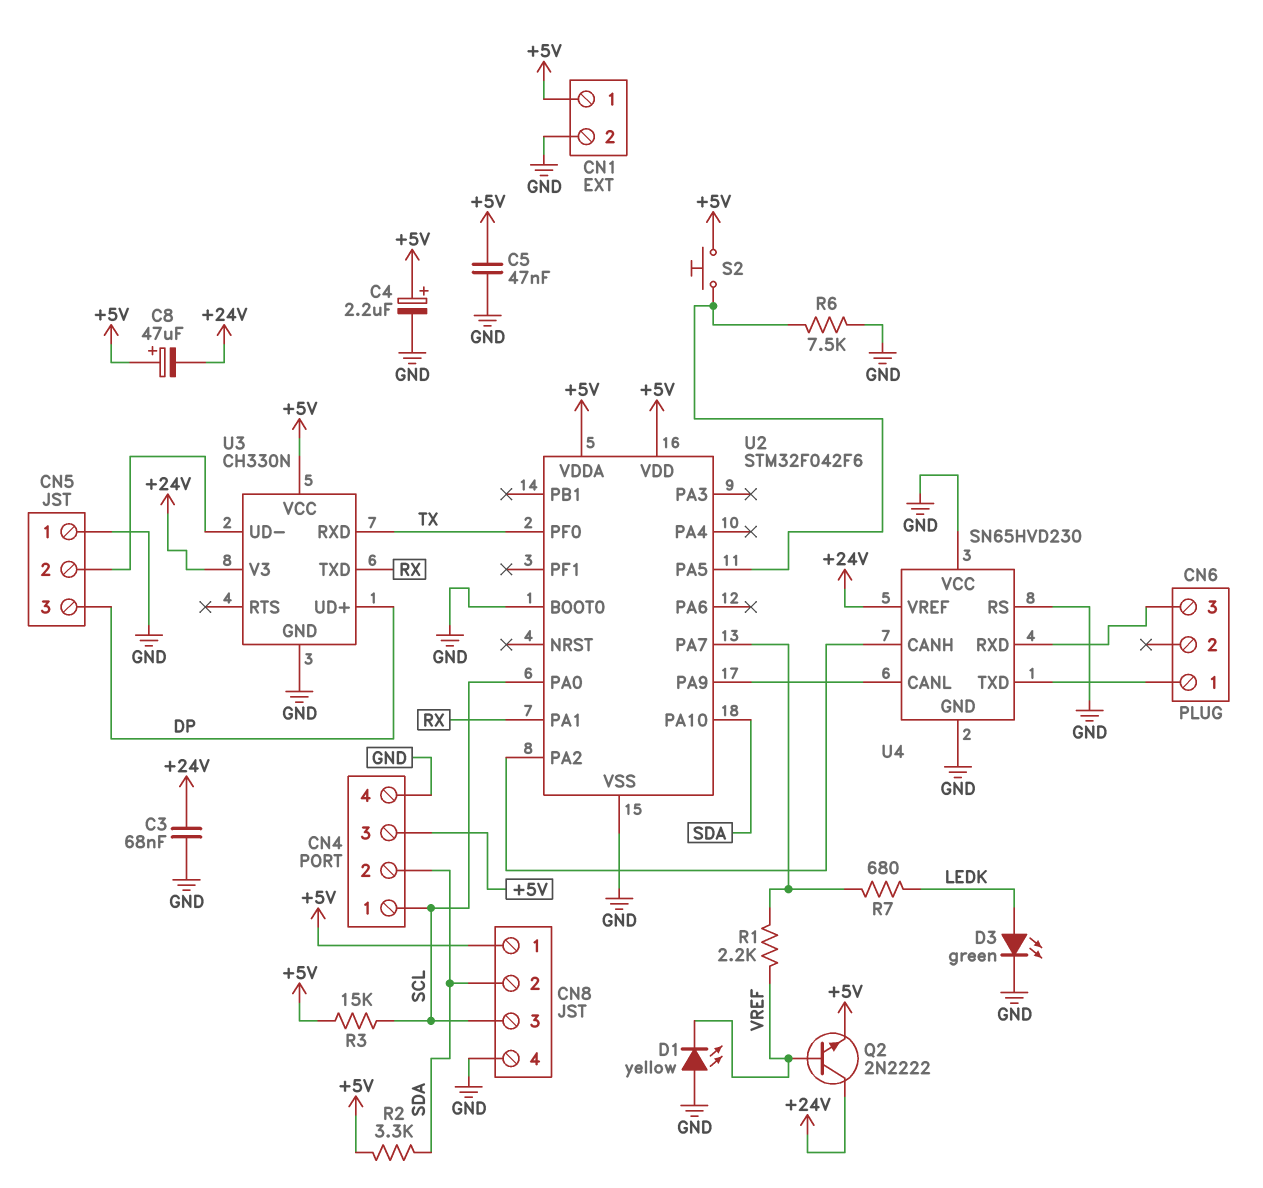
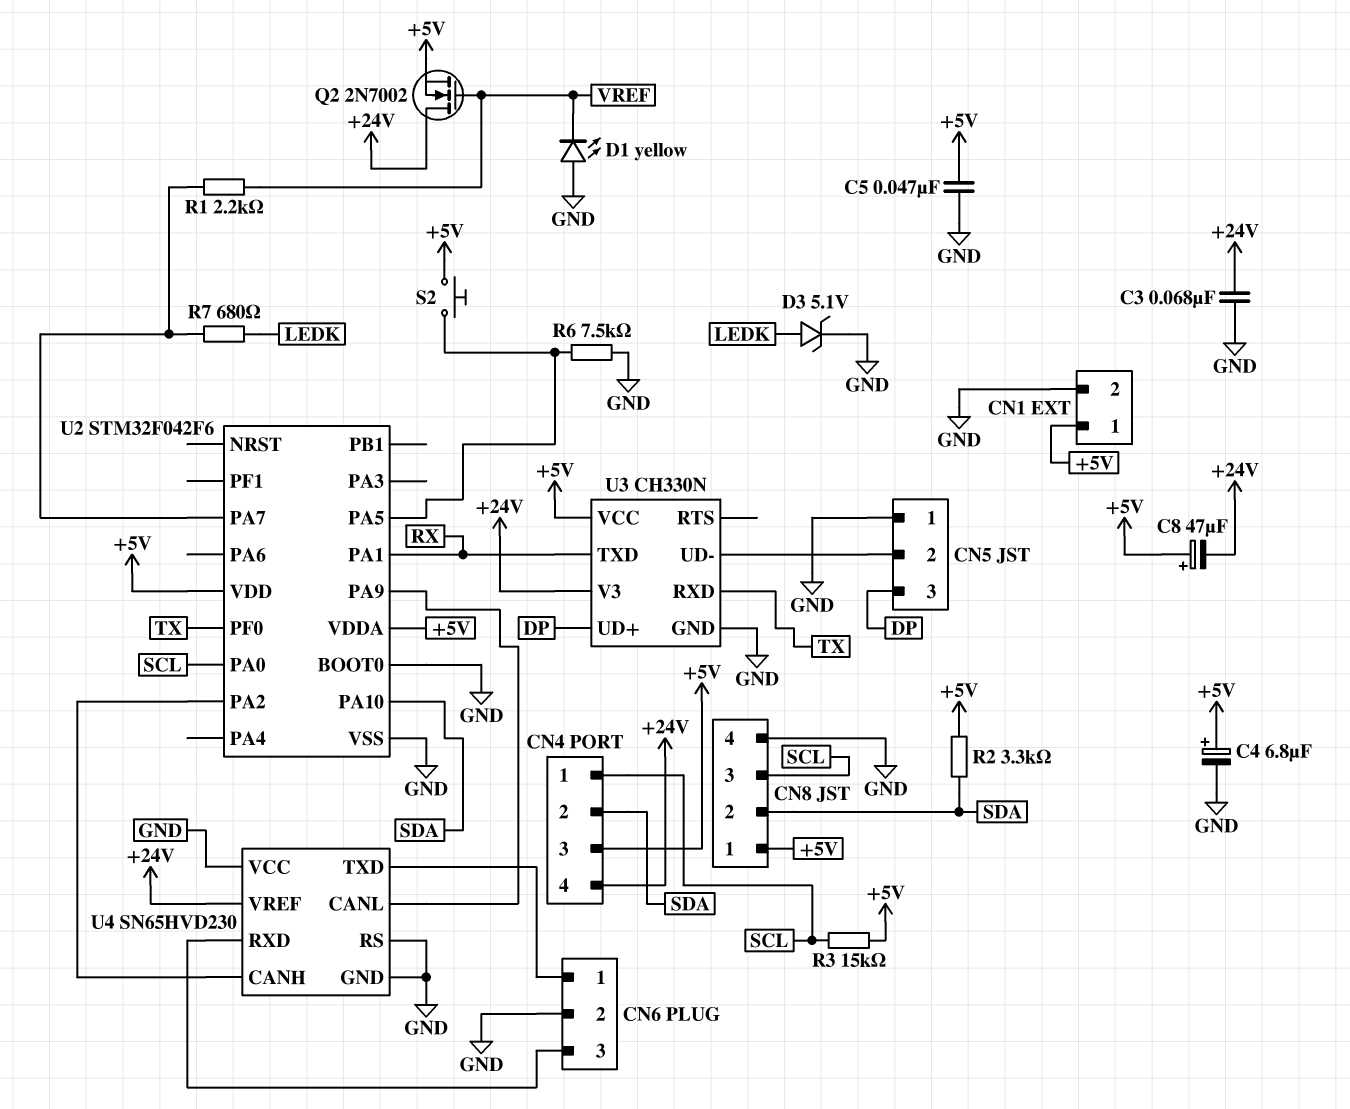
C4: 2.2uF (plus +5V, minus GND) -> 6.8uF (plus +5V, minus GND)
CN4 pin 4: GND -> +24V
CN6 pin 2: none -> GND
D3: LED green (A LEDK, K GND) -> zener 5.1V (A LEDK, K GND)
Q2: NPN 2N2222 (B VREF, C +24V, E +5V) -> NMOS 2N7002 (G VREF, D +24V, S +5V)

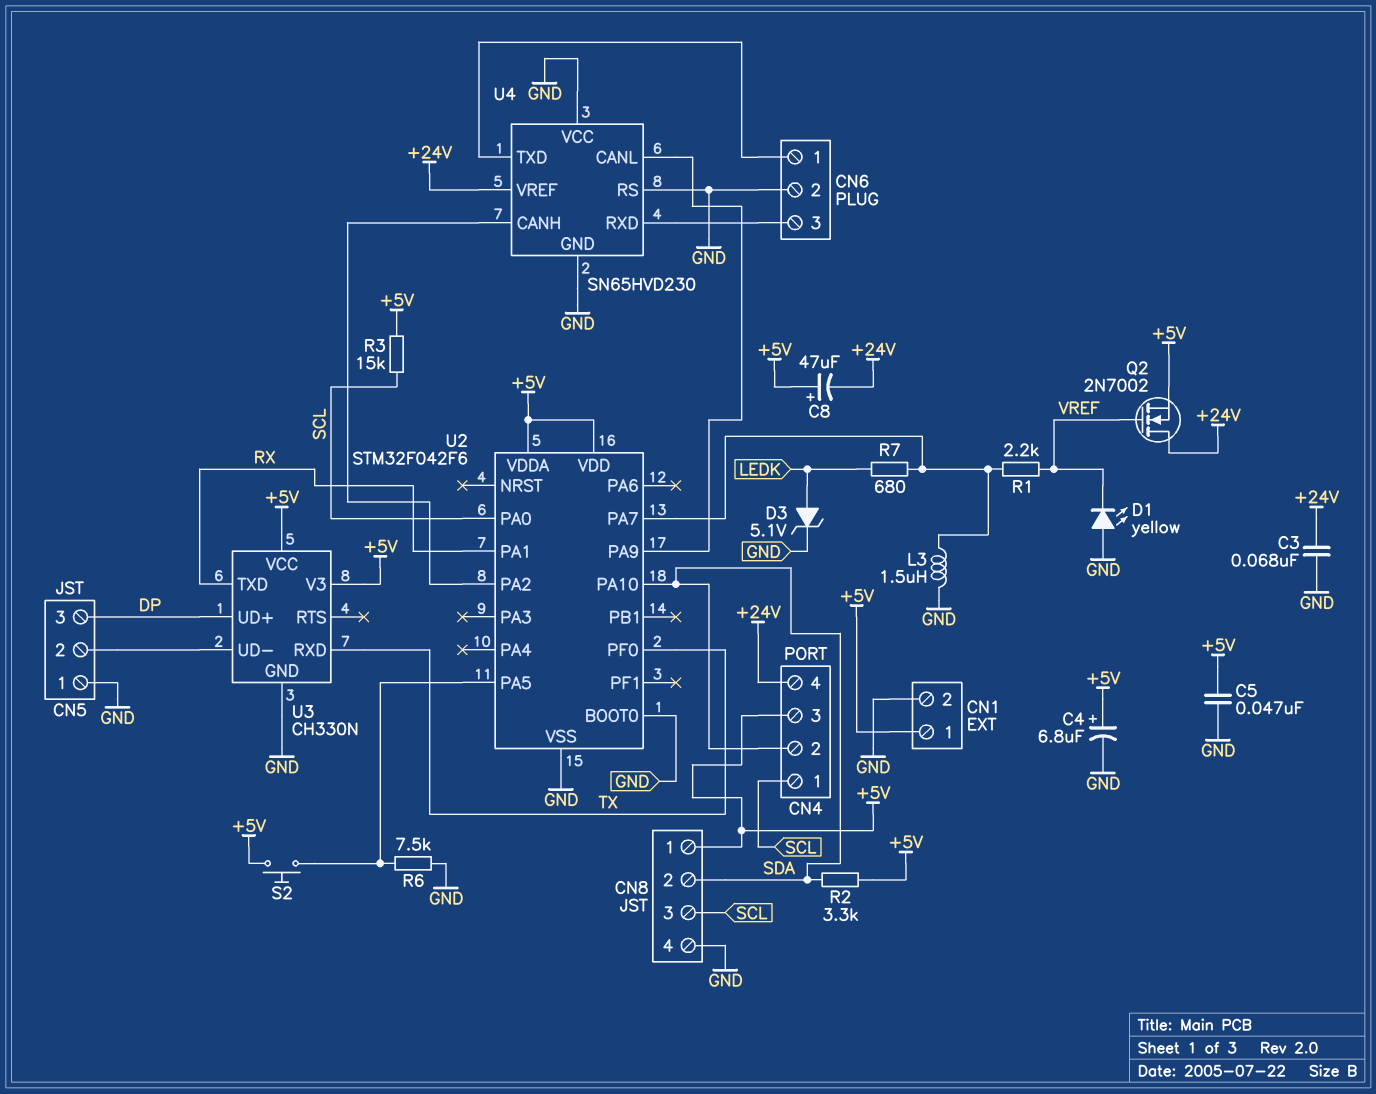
L3: none -> 1.5uH (GND, U2/PA7)
U3 pin V3: +24V -> +5V

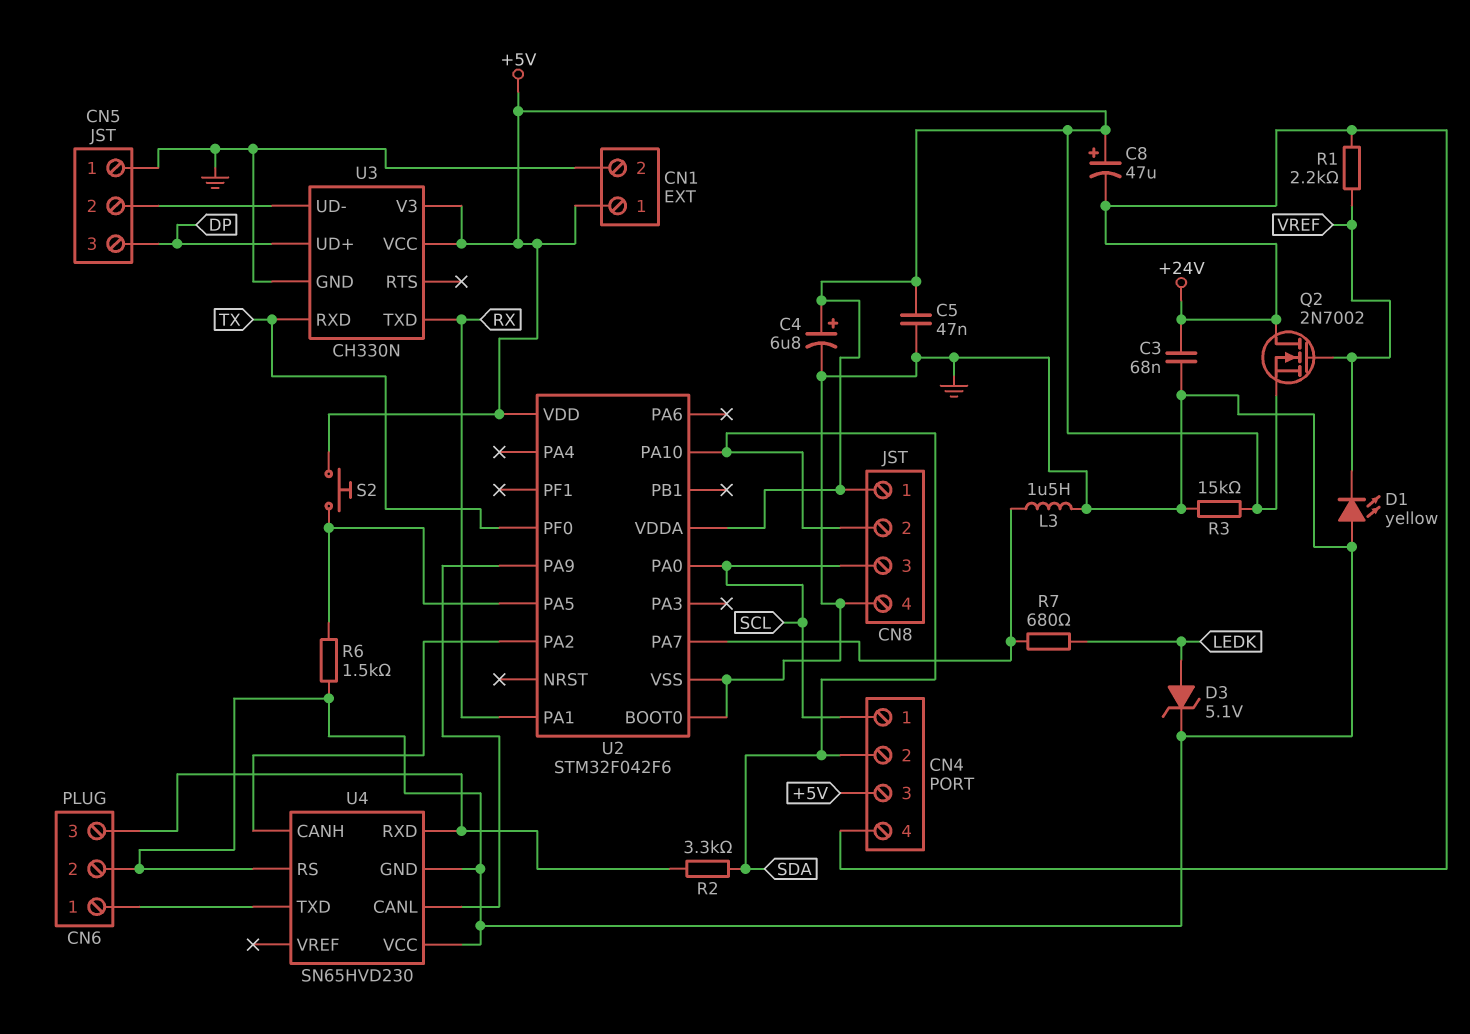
R1: 2.2k (U2/PA7, VREF) -> 2.2k (+24V, VREF)
R2: 3.3k (+5V, SDA) -> 3.3k (CN6/3, SDA)
R3: 15k (+5V, SCL) -> 15k (+5V, GND)
R6: 7.5k (GND, U2/PA5) -> 1.5k (GND, U2/PA5)
U4 pin VREF: +24V -> none

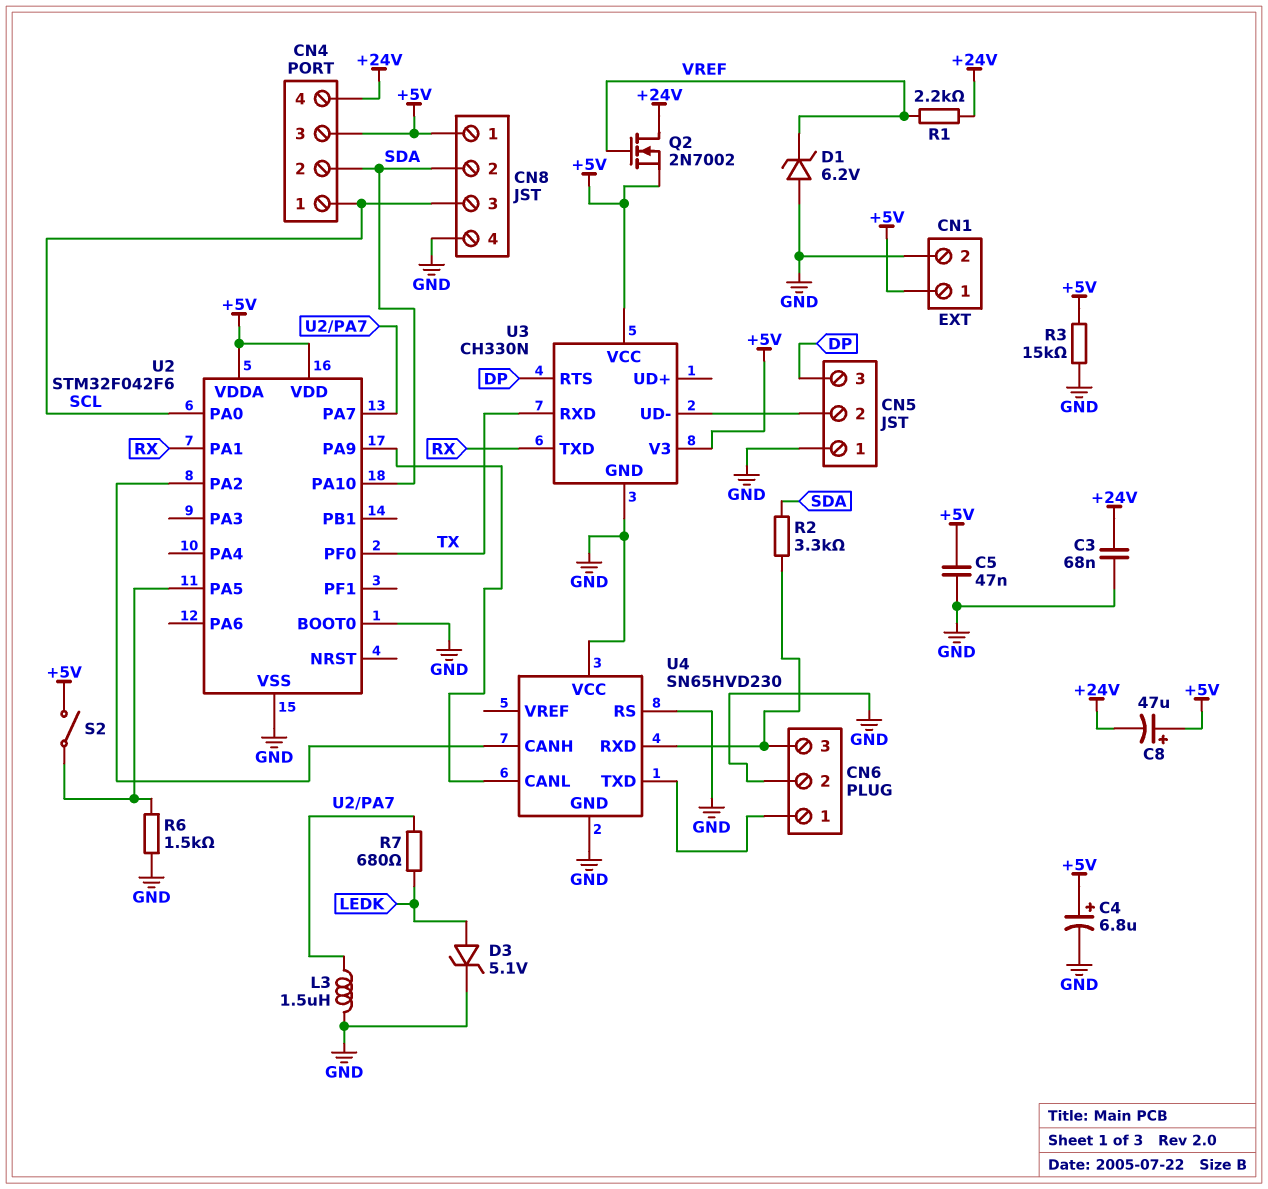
D1: LED yellow (A GND, K VREF) -> zener 6.2V (A GND, K VREF)
S2: button (+5V, U2/PA5) -> switch (+5V, U2/PA5)
U3 pin RTS: none -> DP
U3 pin UD+: DP -> none

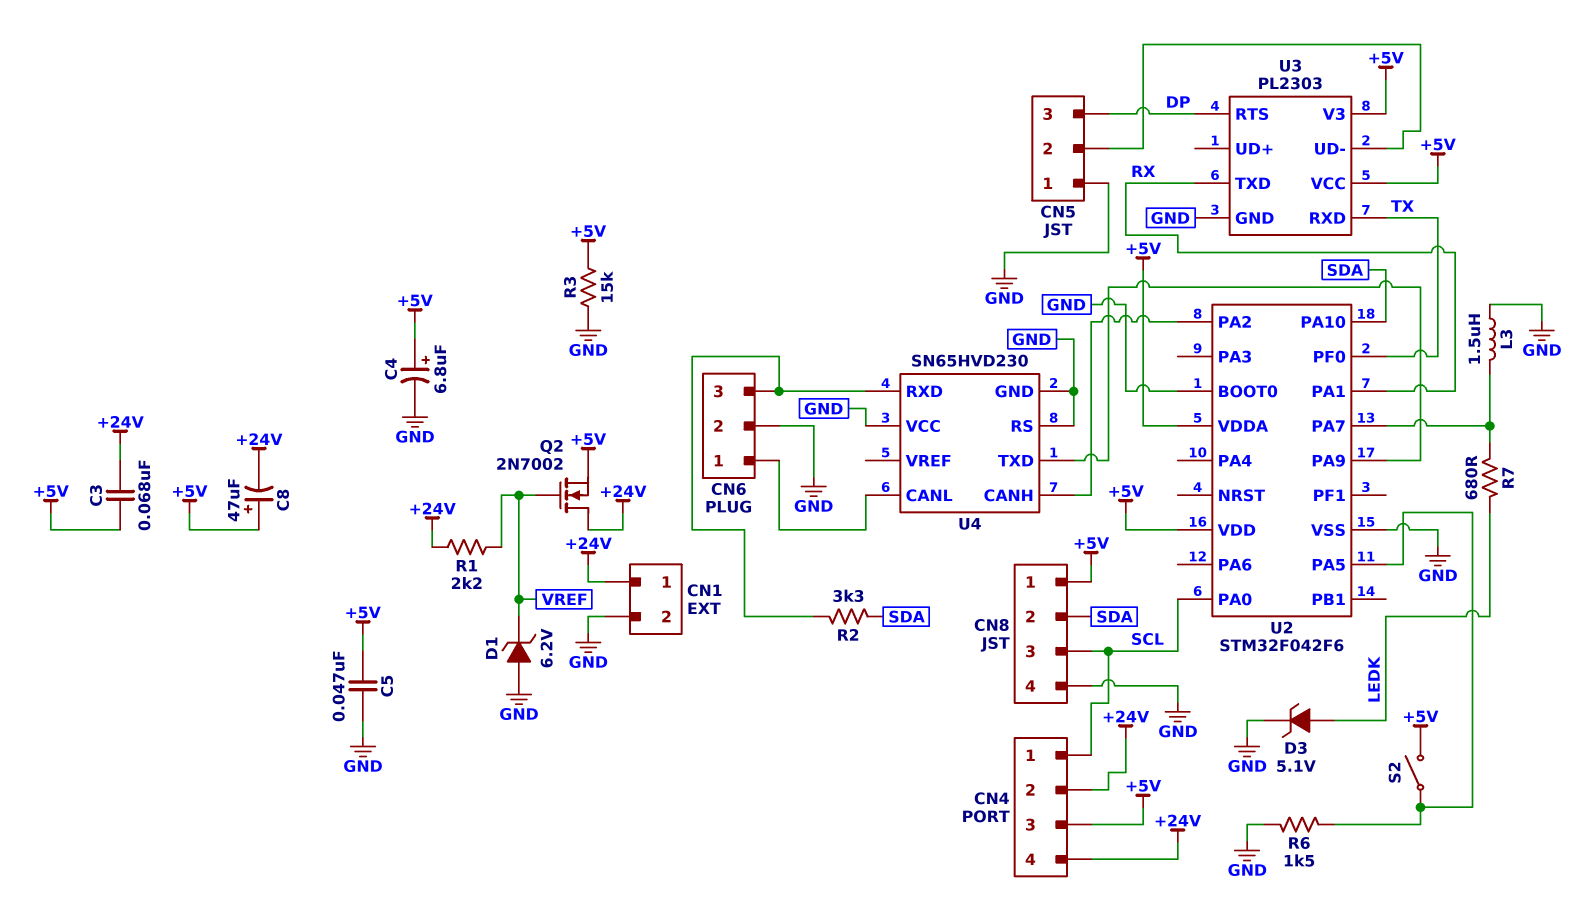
C3: 68nF (+24V, GND) -> 68nF (+5V, +24V)
CN1 pin 1: +5V -> +24V
CN4 pin 2: SDA -> +24V
U3: CH330N -> PL2303
U4 pin CANL: U2/PA9 -> CN6/1
U4 pin TXD: CN6/1 -> U2/PA9

